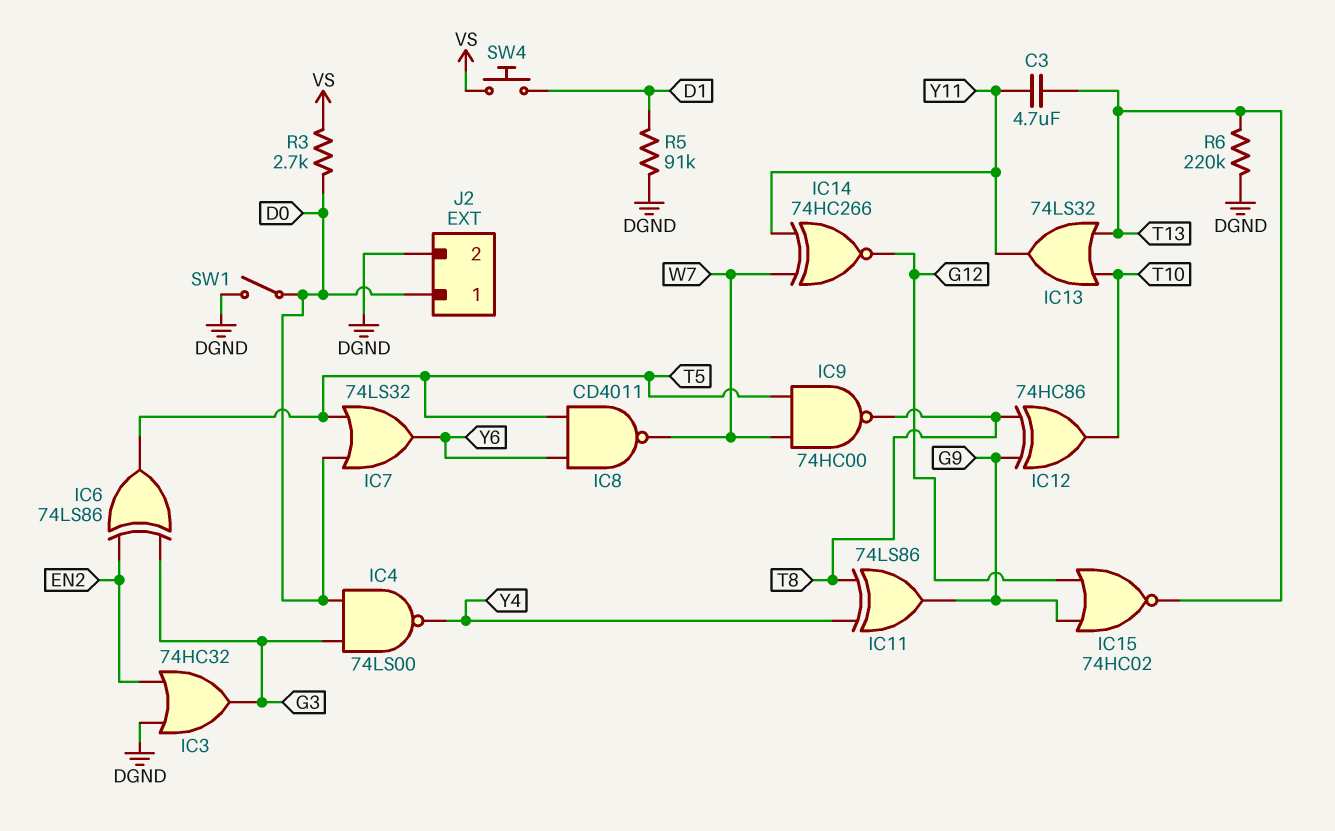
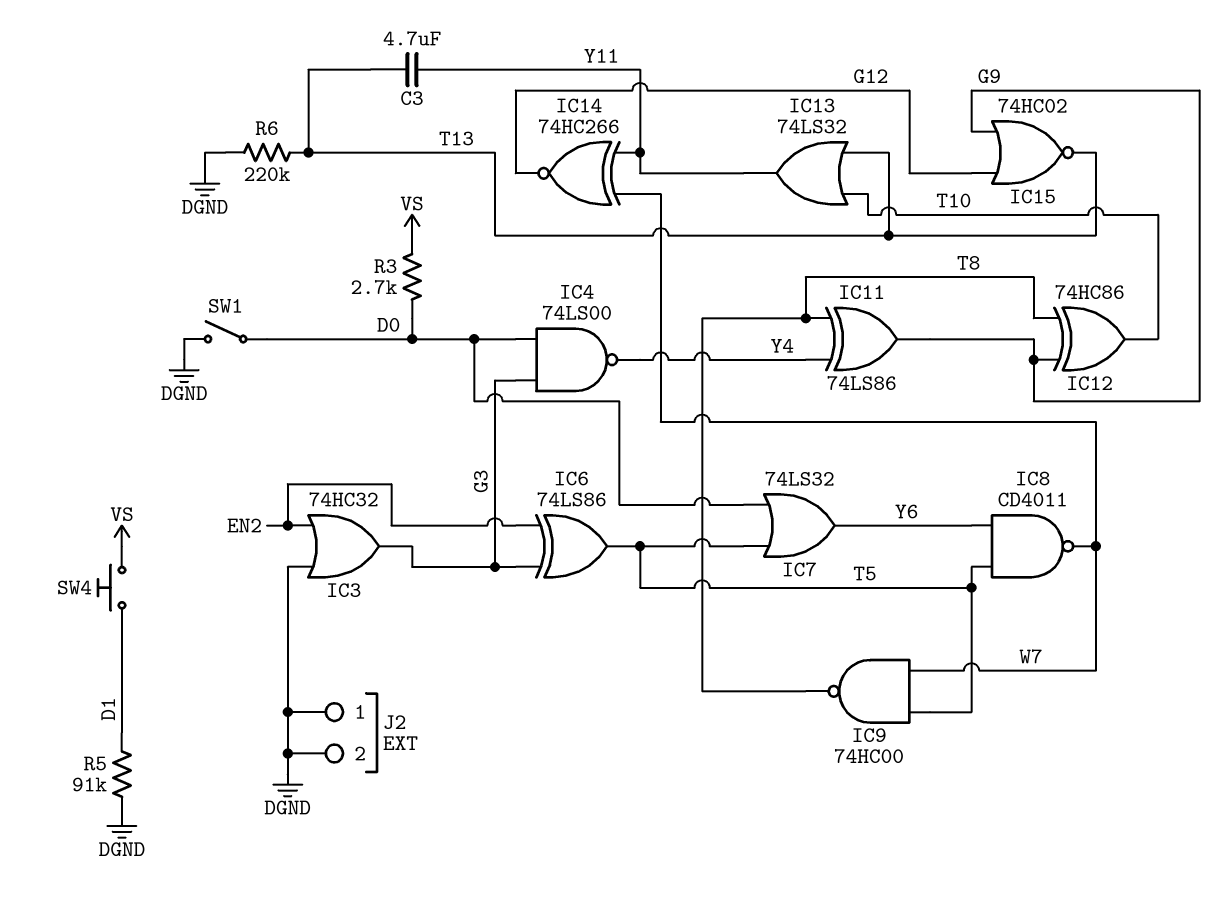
J2 pin 1: D0 -> DGND

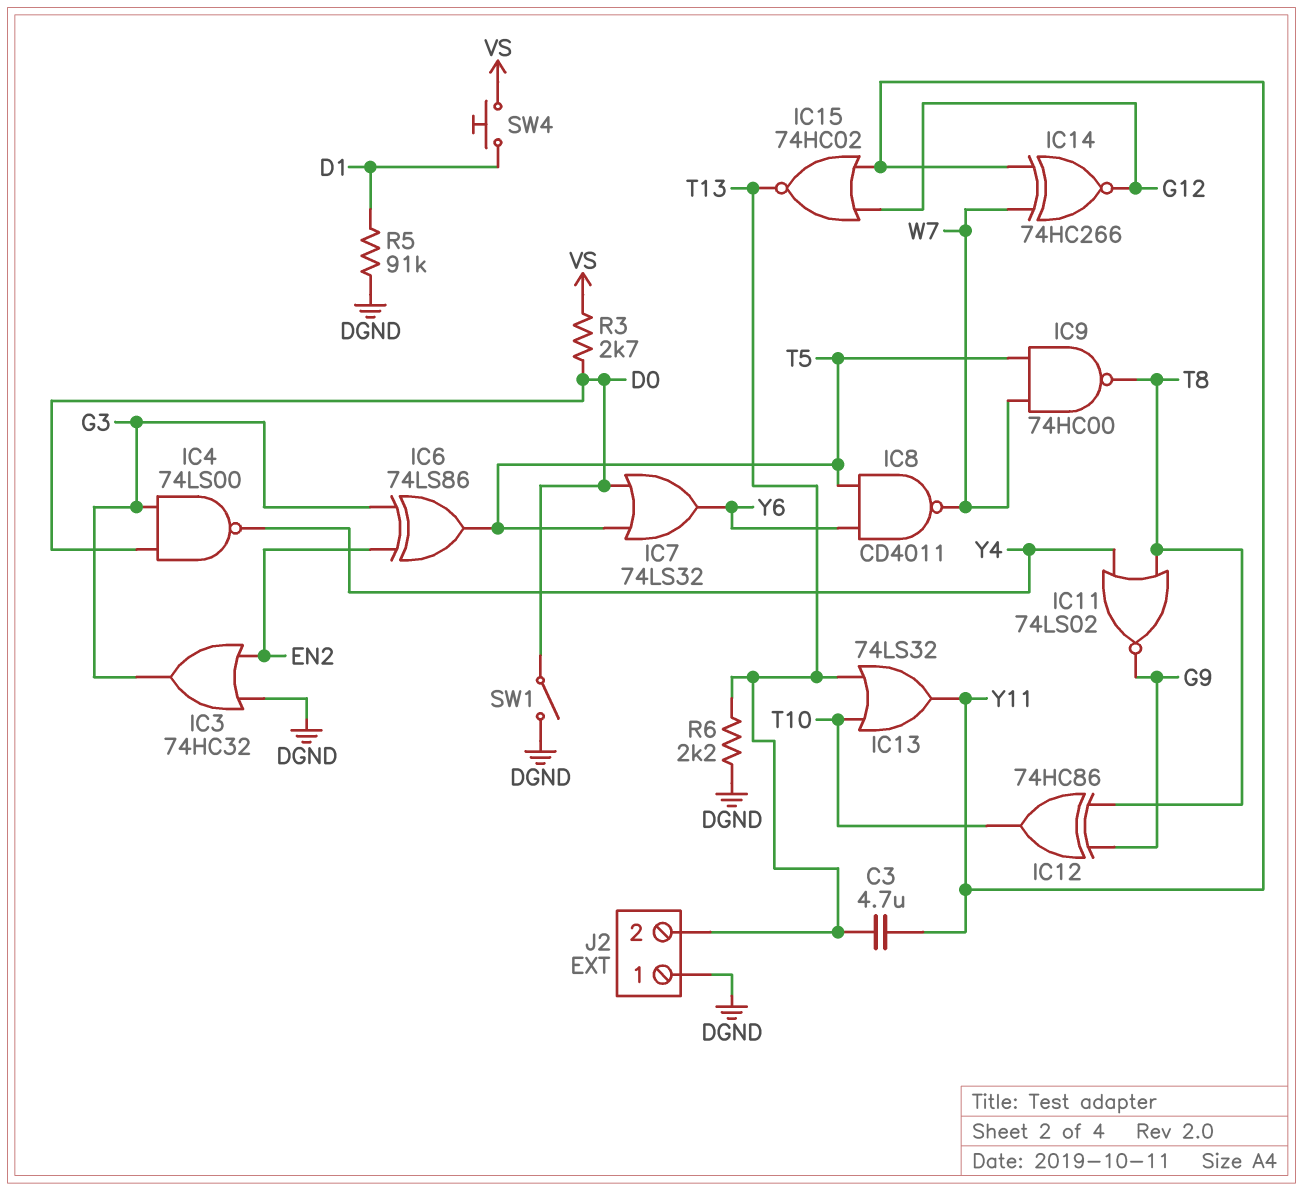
IC11: XOR 74LS86 (in T8, in Y4, out G9) -> NOR 74LS02 (in T8, in Y4, out G9)
IC15: NOR 74HC02 (in G9, in G12, out T13) -> NOR 74HC02 (in G12, in Y11, out T13)
J2 pin 2: DGND -> T13
R6: 220k (DGND, T13) -> 2.2k (DGND, T13)

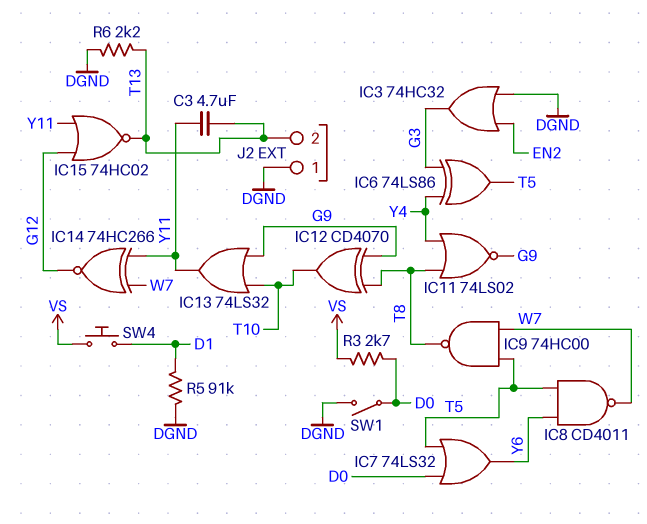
IC4: NAND 74LS00 (in D0, in G3, out Y4) -> none
IC6: XOR 74LS86 (in EN2, in G3, out T5) -> XOR 74LS86 (in G3, in Y4, out T5)
IC12: XOR 74HC86 (in G9, in T8, out T10) -> XOR CD4070 (in G9, in T8, out T10)
IC13: OR 74LS32 (in T10, in T13, out Y11) -> OR 74LS32 (in G9, in T10, out Y11)

